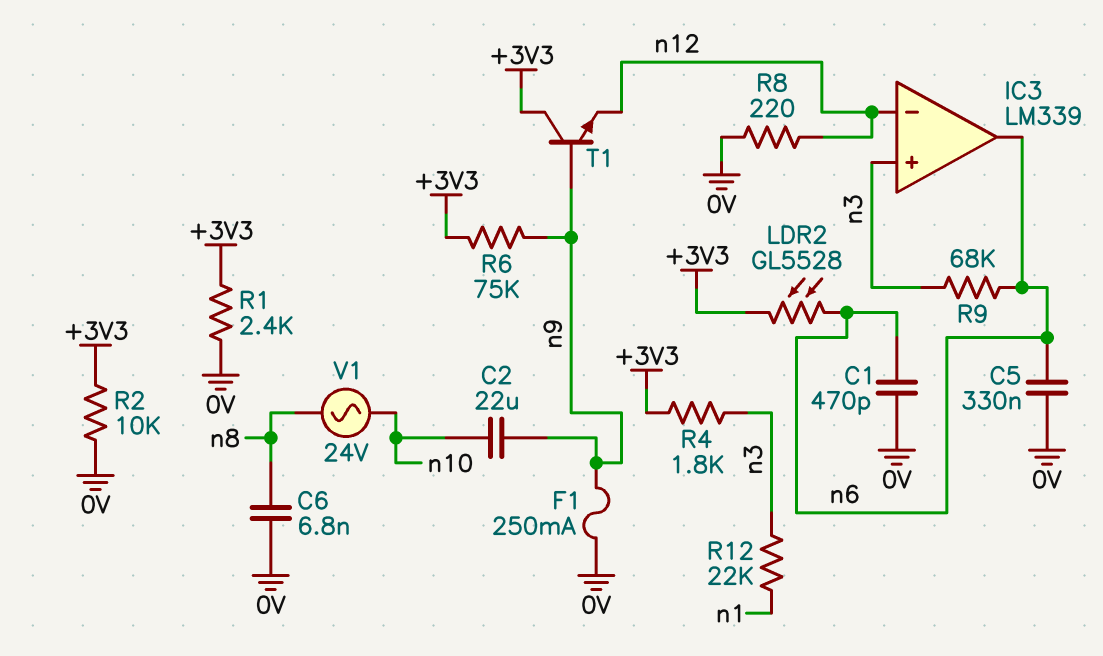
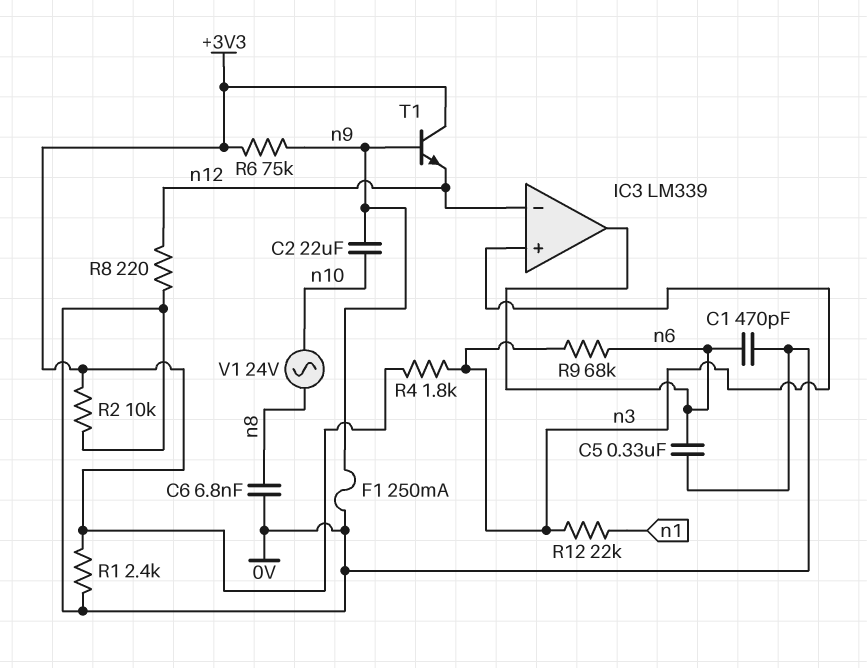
LDR2: GL5528 (+3V3, n6) -> none

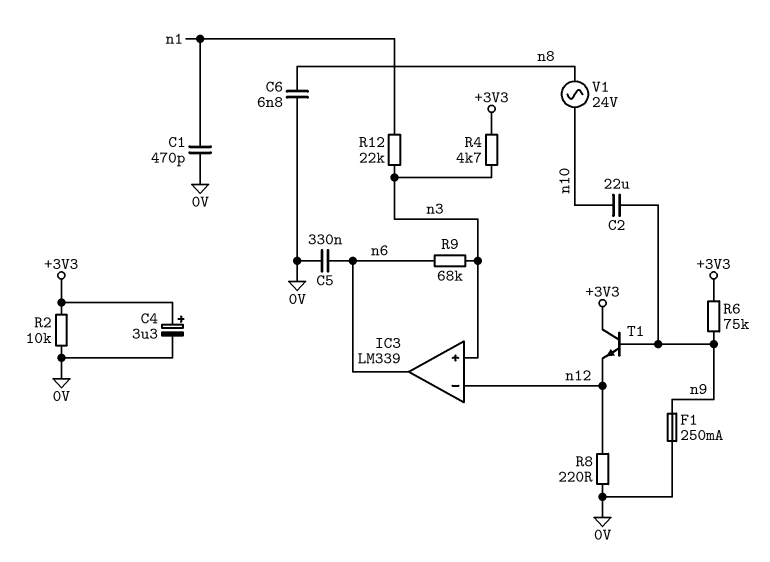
C1: 470pF (0V, n6) -> 470pF (0V, n1)
C4: none -> 3.3uF (plus +3V3, minus 0V)
R1: 2.4k (+3V3, 0V) -> none
R4: 1.8k (+3V3, n3) -> 4.7k (+3V3, n3)

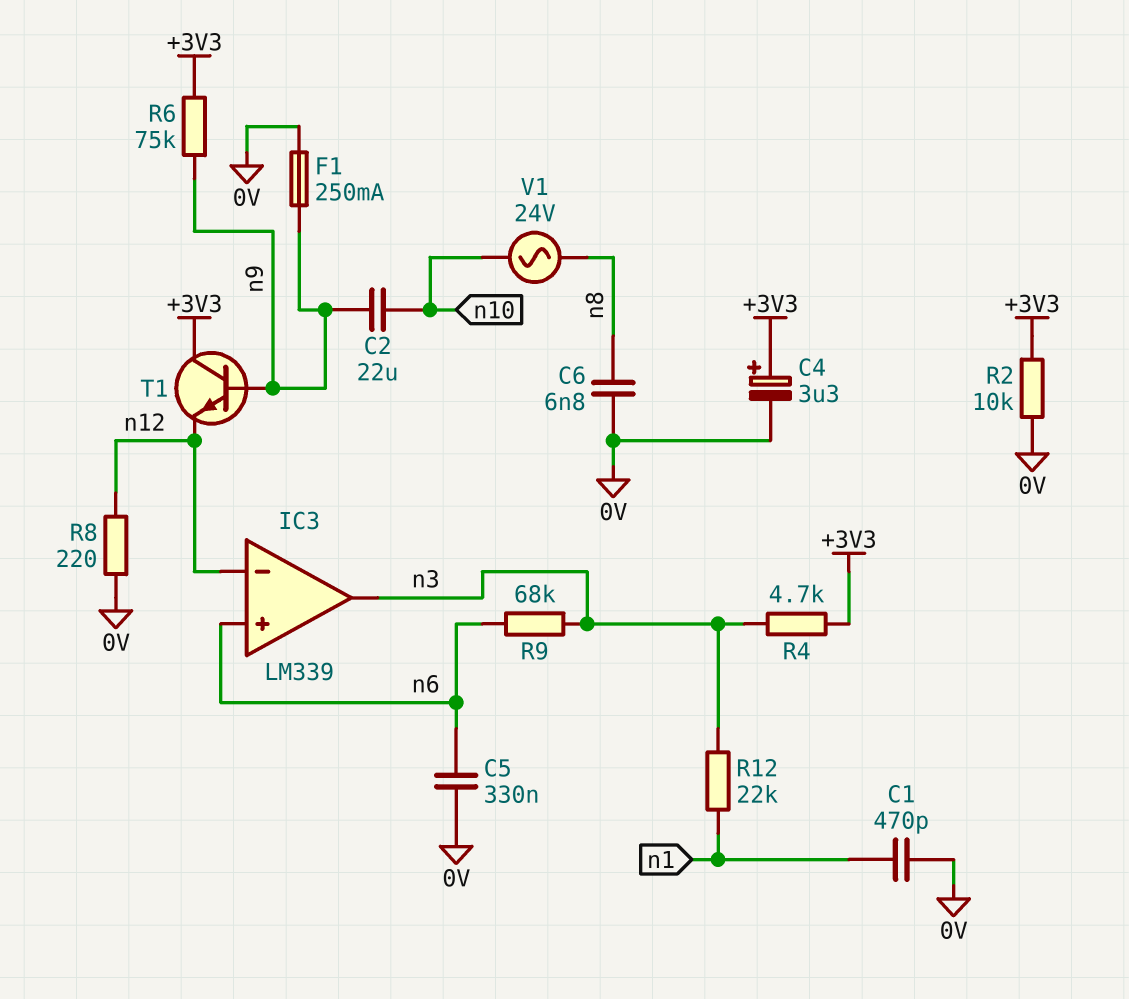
IC3 pin in+: n3 -> n6
IC3 pin out: n6 -> n3

